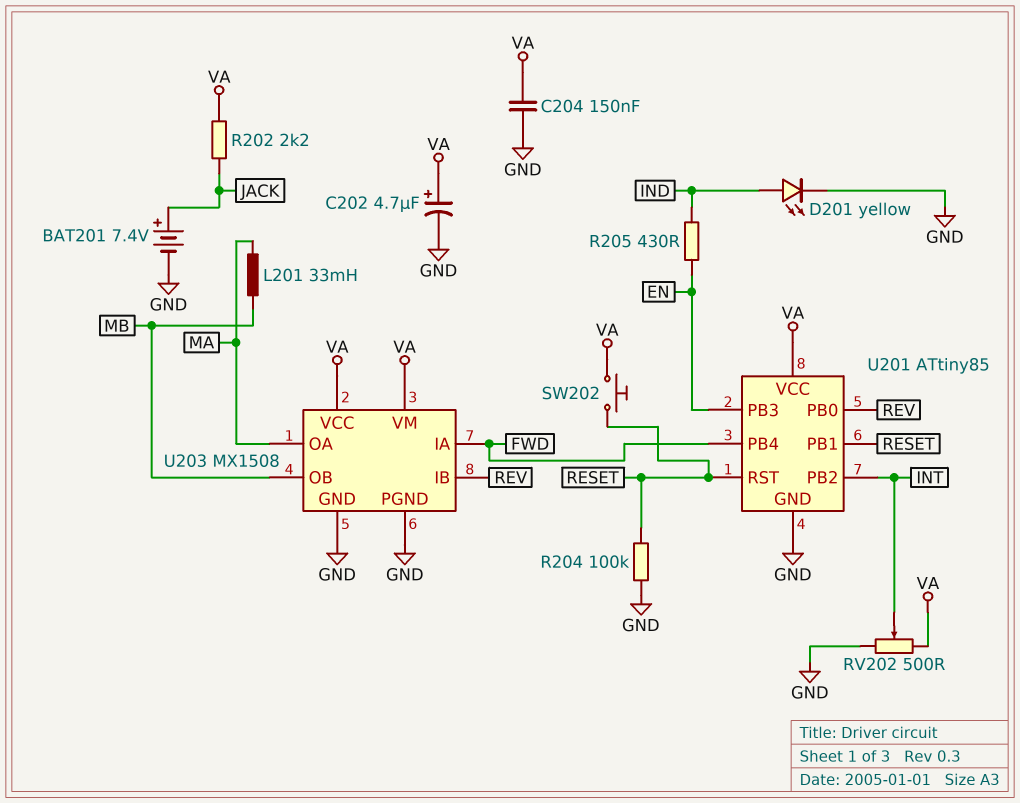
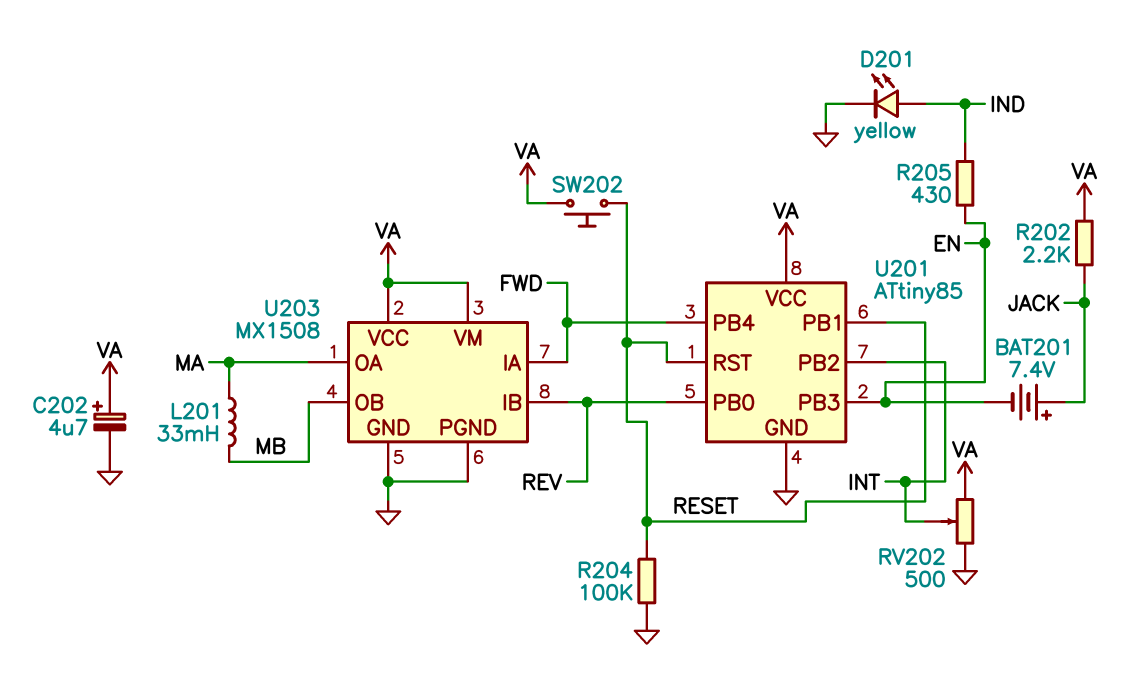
BAT201: 7.4V (plus JACK, minus GND) -> 7.4V (plus JACK, minus EN)
C204: 150nF (GND, VA) -> none

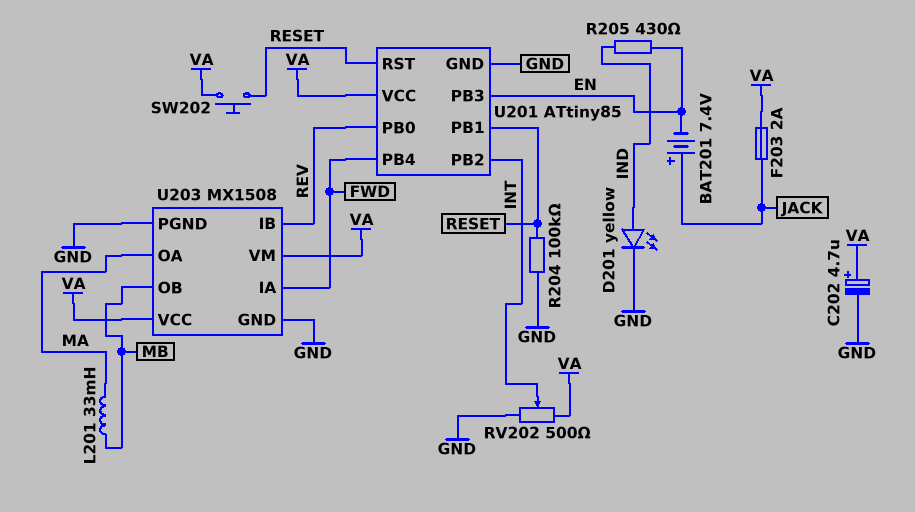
F203: none -> 2A (JACK, VA)
R202: 2.2k (JACK, VA) -> none

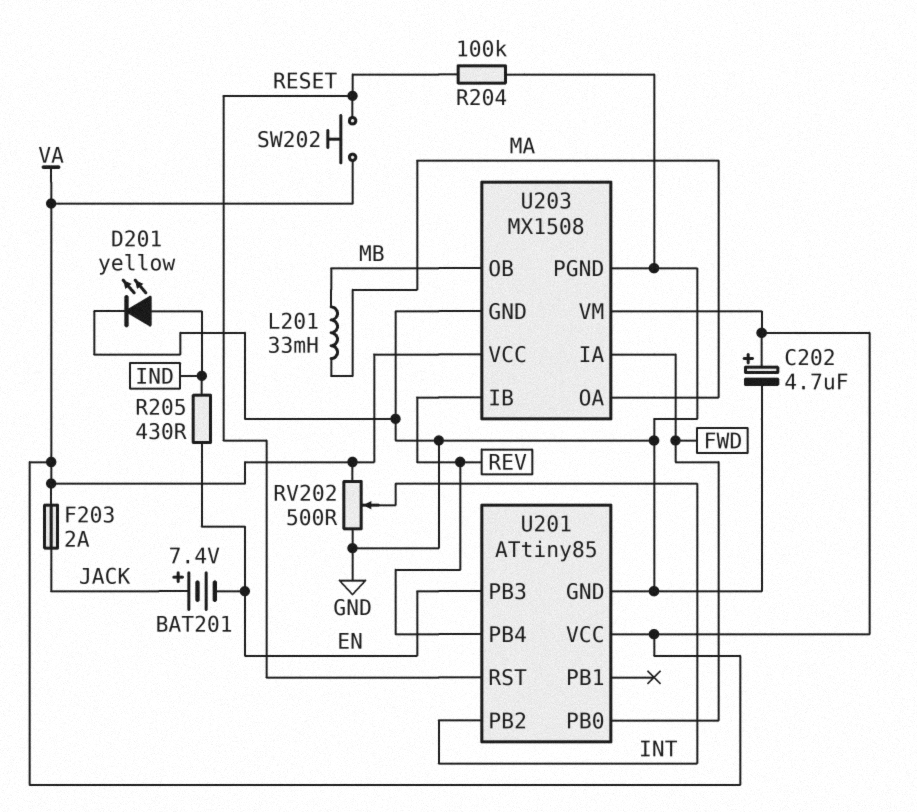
U201 pin PB0: REV -> FWD
U201 pin PB1: RESET -> none
U201 pin PB4: FWD -> REV

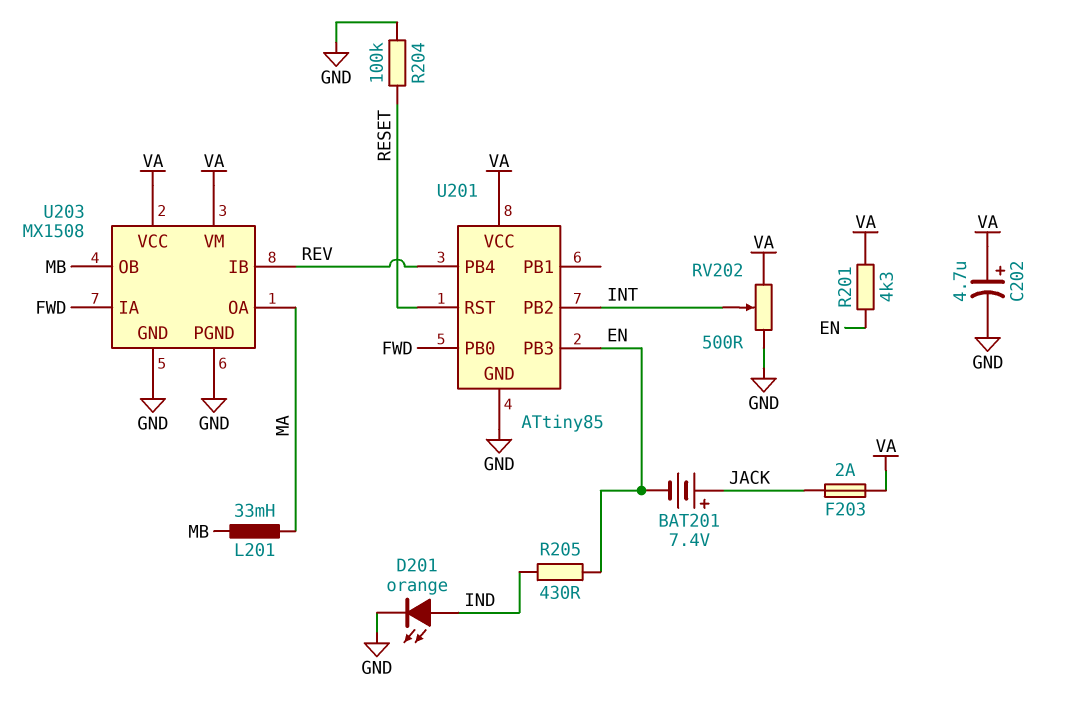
D201: LED yellow (A IND, K GND) -> LED orange (A IND, K GND)
R201: none -> 4.3k (EN, VA)
SW202: button (RESET, VA) -> none

